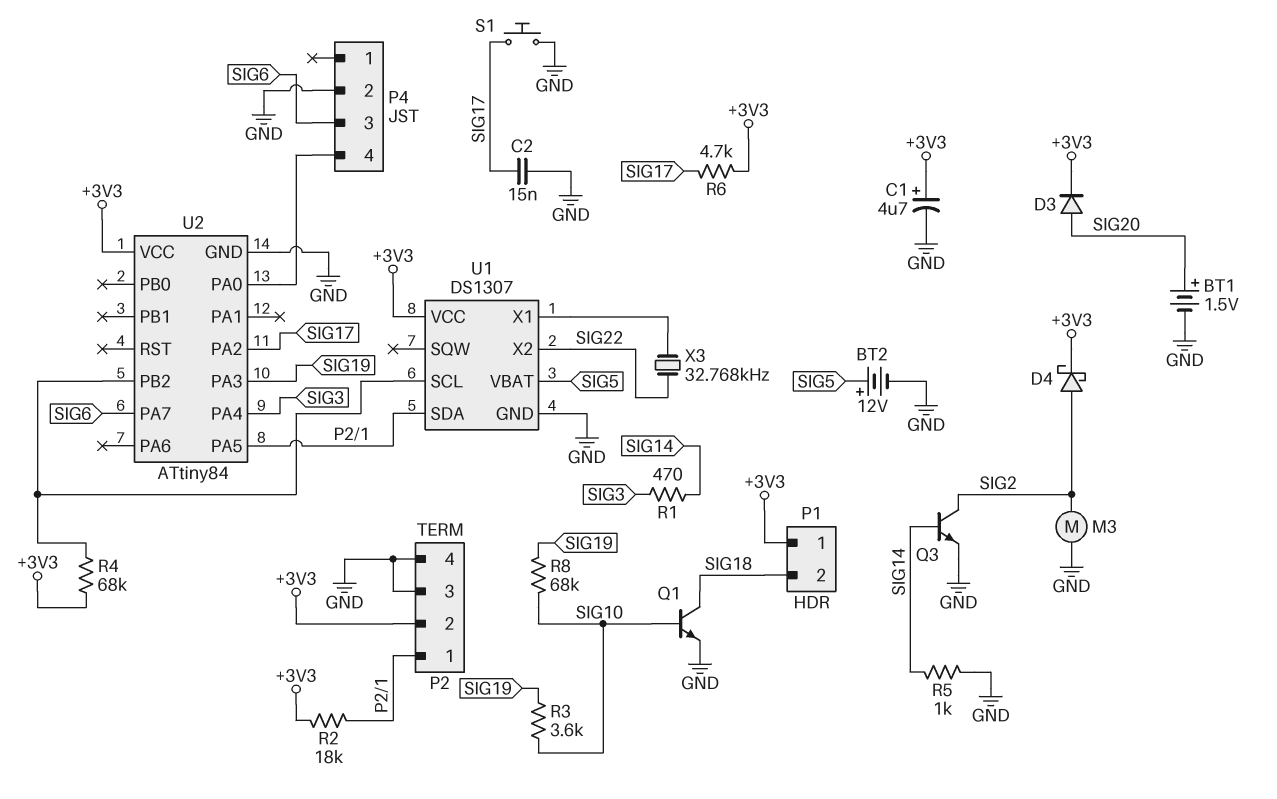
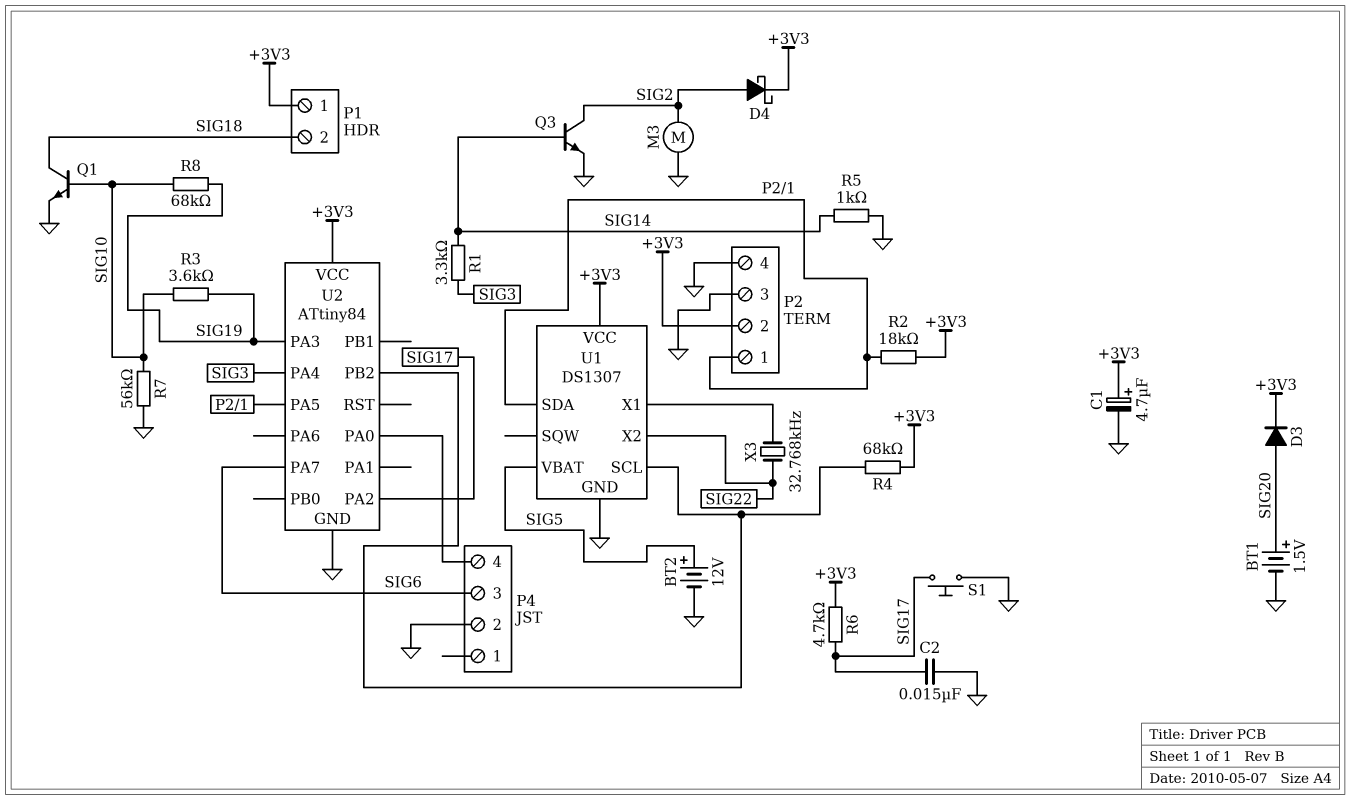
R1: 470 (SIG3, SIG14) -> 3.3k (SIG3, SIG14)
R7: none -> 56k (GND, SIG10)

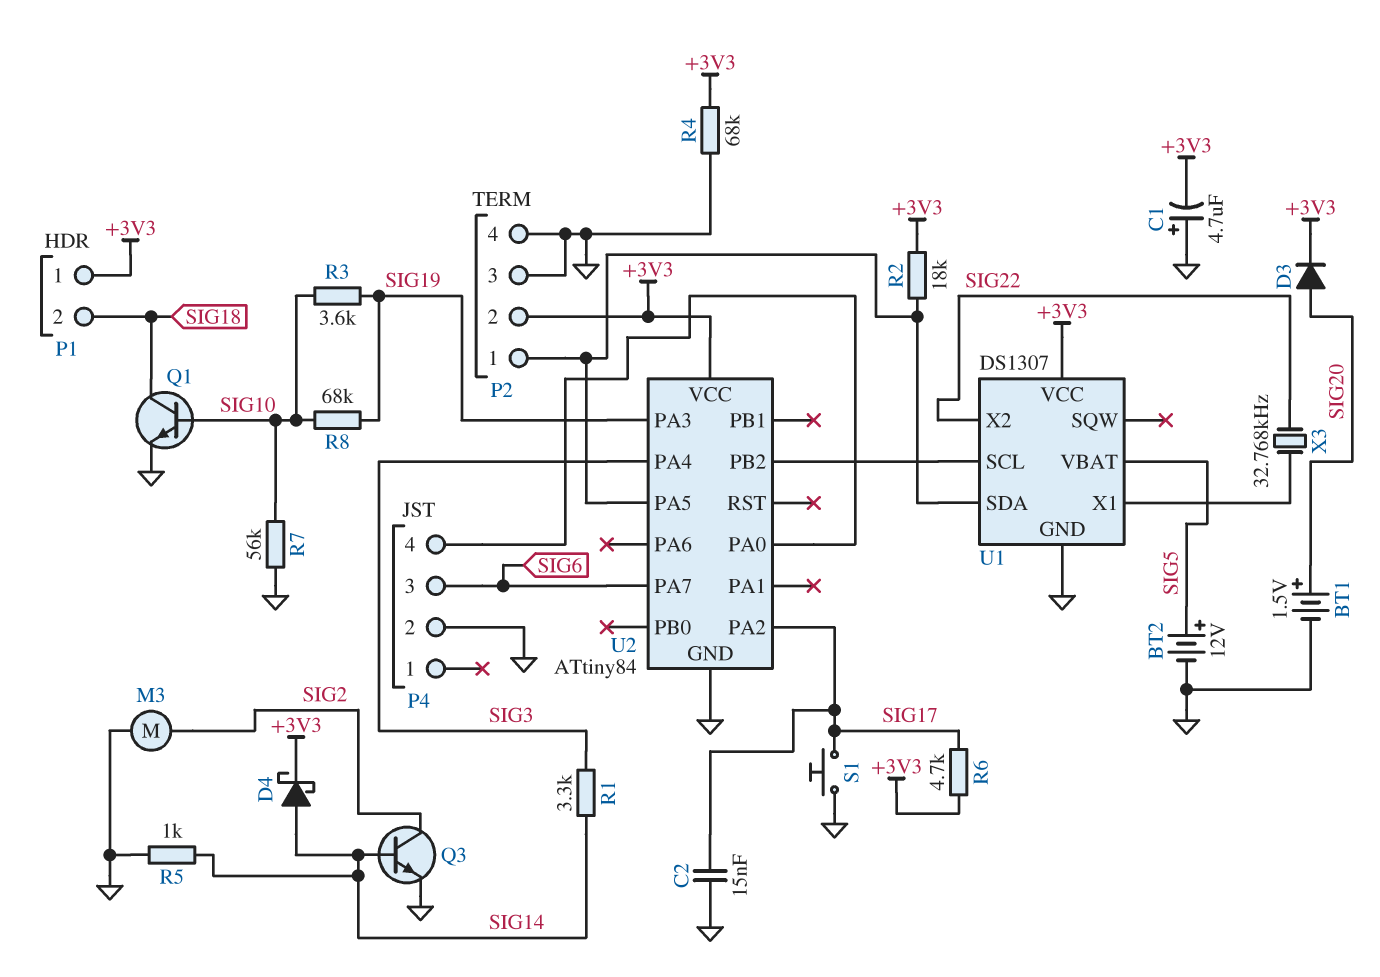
C1: 4.7uF (plus +3V3, minus GND) -> 4.7uF (plus GND, minus +3V3)
D4: schottky (A SIG2, K +3V3) -> schottky (A SIG14, K +3V3)
R4: 68k (+3V3, U1/SCL) -> 68k (+3V3, GND)

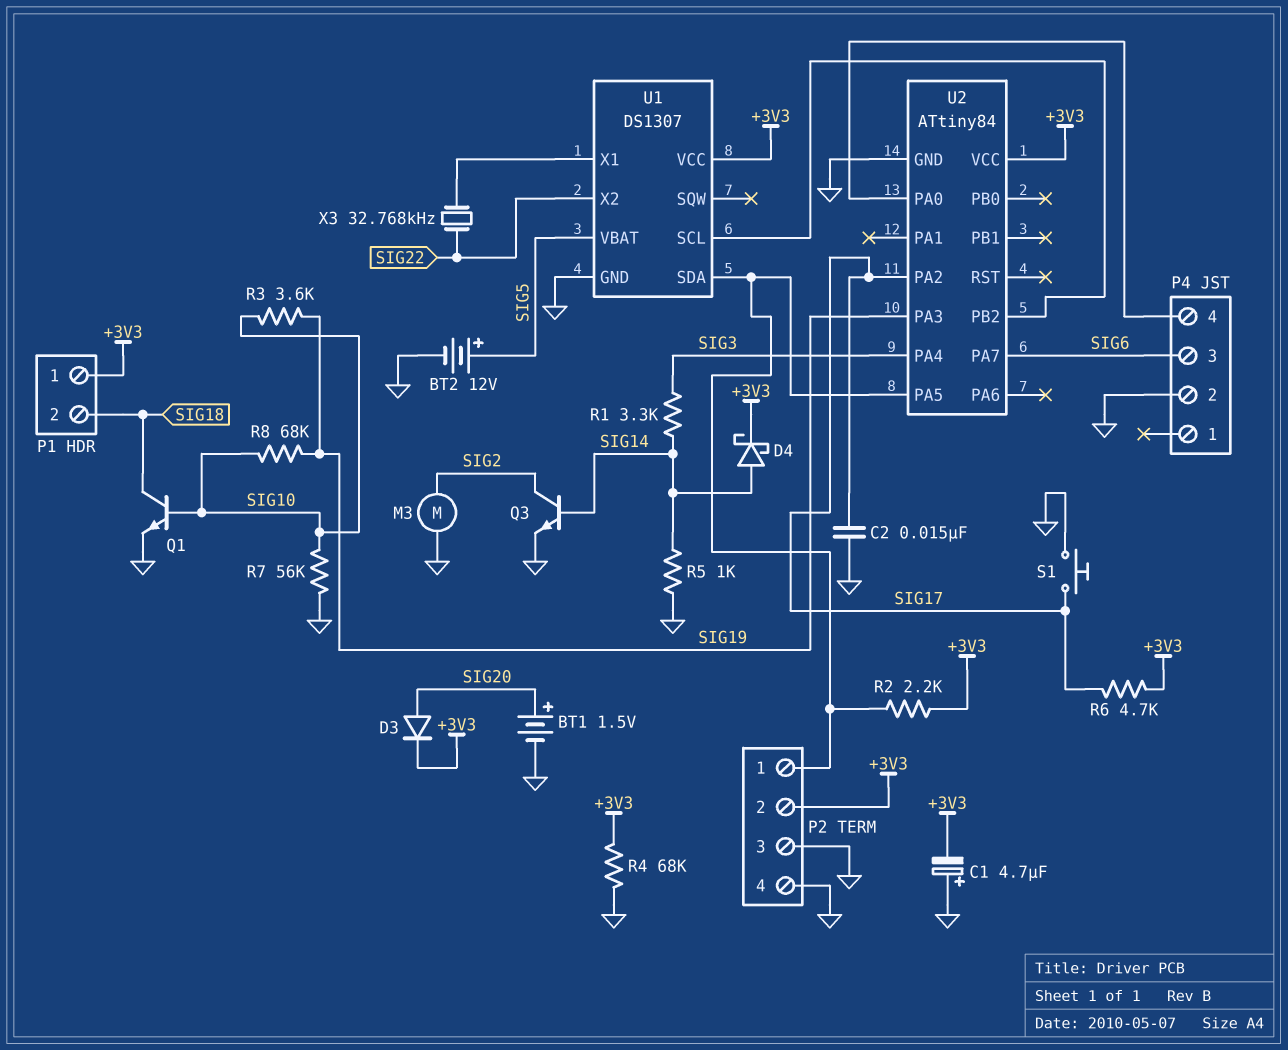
R2: 18k (+3V3, P2/1) -> 2.2k (+3V3, P2/1)

